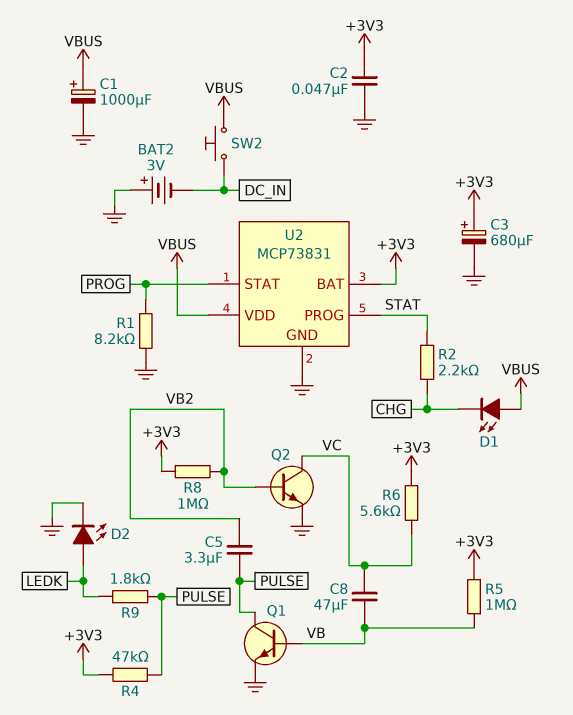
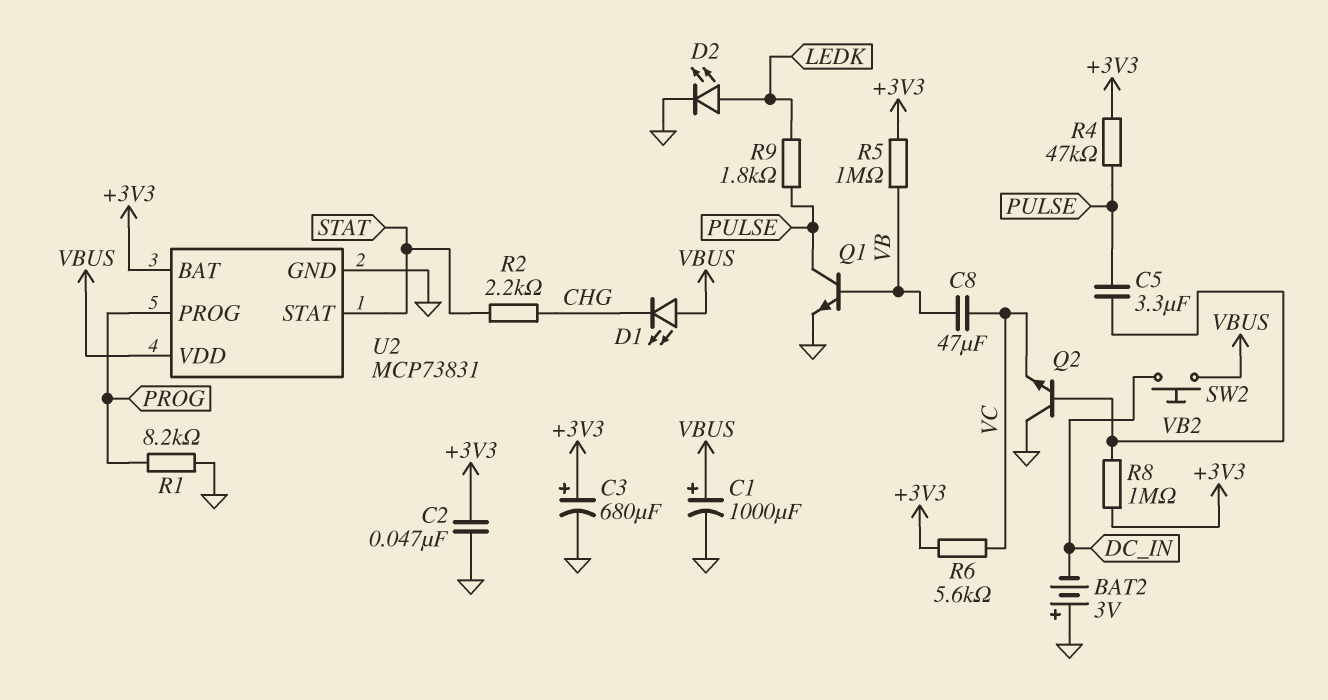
Q2: NPN (B VB2, C VC, E GND) -> NPN (B VB2, C GND, E VC)
U2 pin PROG: STAT -> PROG
U2 pin STAT: PROG -> STAT

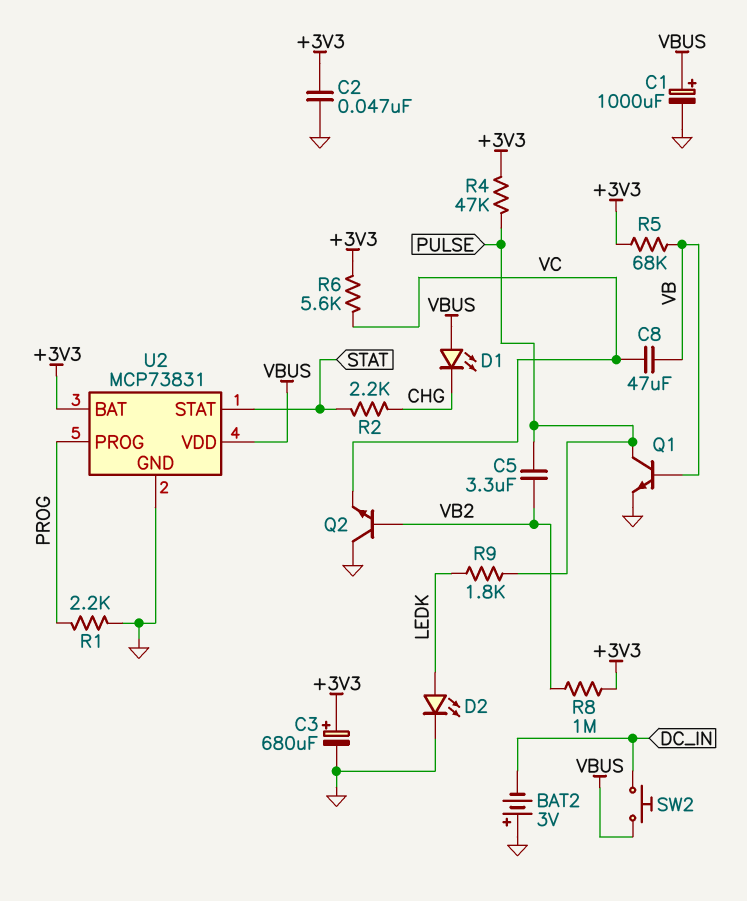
R1: 8.2k (GND, PROG) -> 2.2k (GND, PROG)
R5: 1M (+3V3, VB) -> 68k (+3V3, VB)

